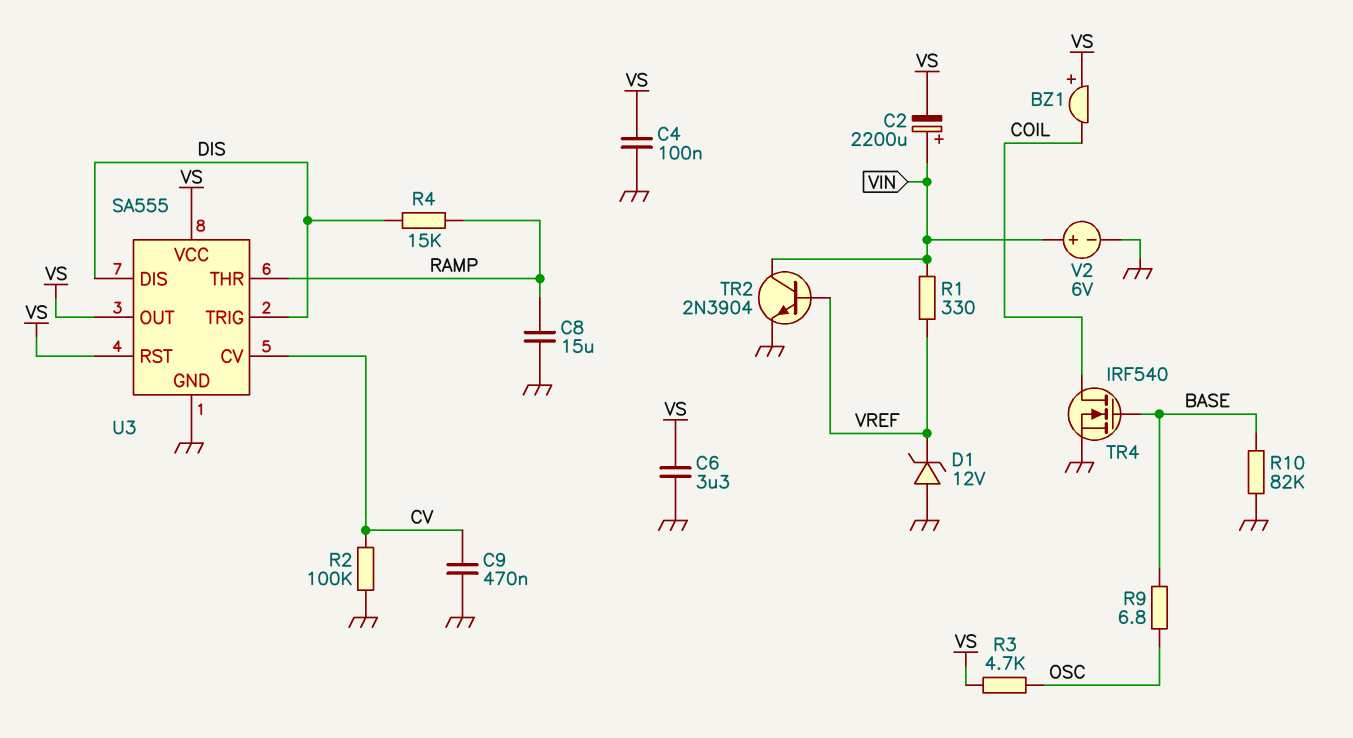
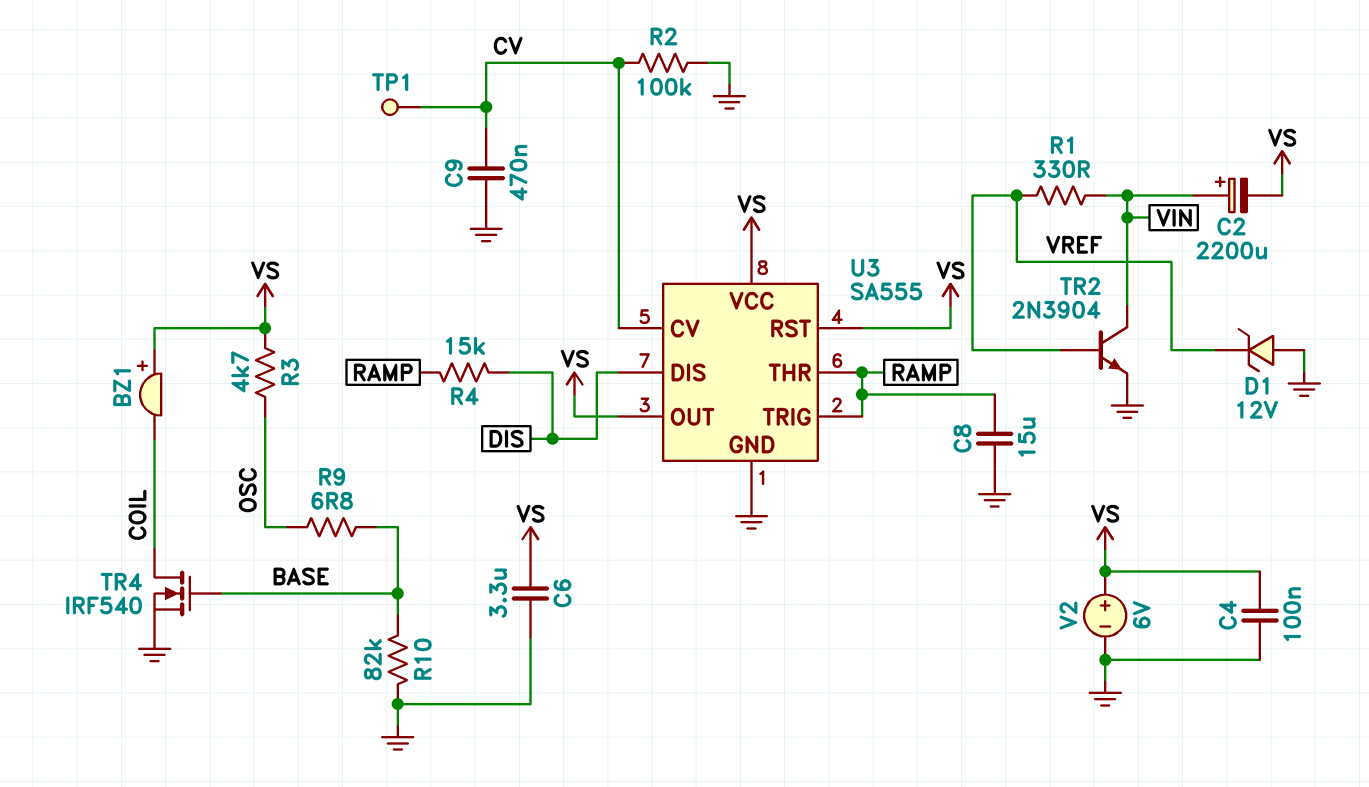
TP1: none -> test point (CV)
U3 pin TRIG: DIS -> RAMP
V2: 6V (plus VIN, minus GND) -> 6V (plus VS, minus GND)

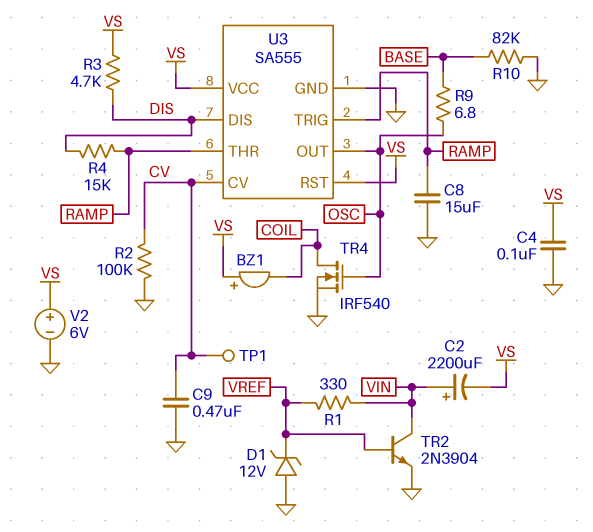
C6: 3.3uF (GND, VS) -> none
R3: 4.7k (OSC, VS) -> 4.7k (DIS, VS)
TR4: NMOS IRF540 (G BASE, D COIL, S GND) -> NMOS IRF540 (G OSC, D COIL, S GND)
U3 pin OUT: VS -> OSC

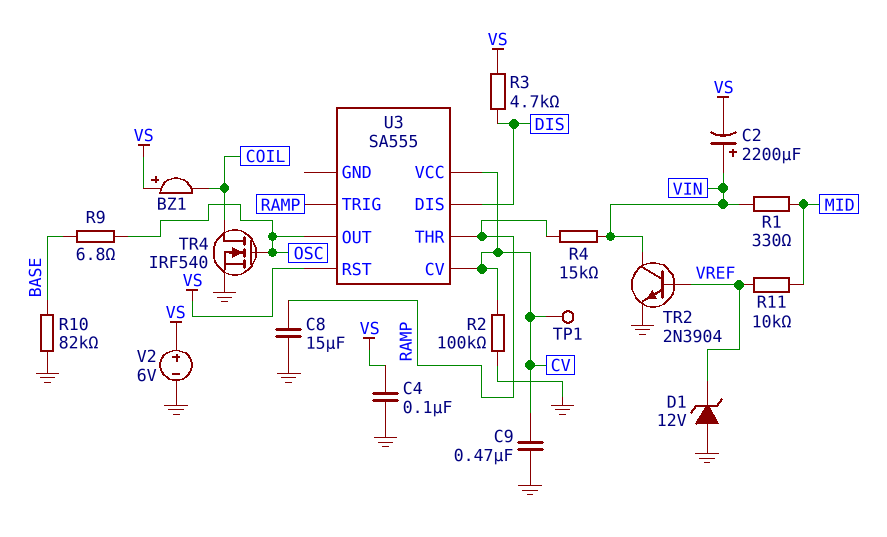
R1: 330 (VIN, VREF) -> 330 (MID, VIN)
R4: 15k (DIS, RAMP) -> 15k (RAMP, VIN)
R11: none -> 10k (MID, VREF)
U3 pin GND: GND -> none
U3 pin VCC: VS -> CV

